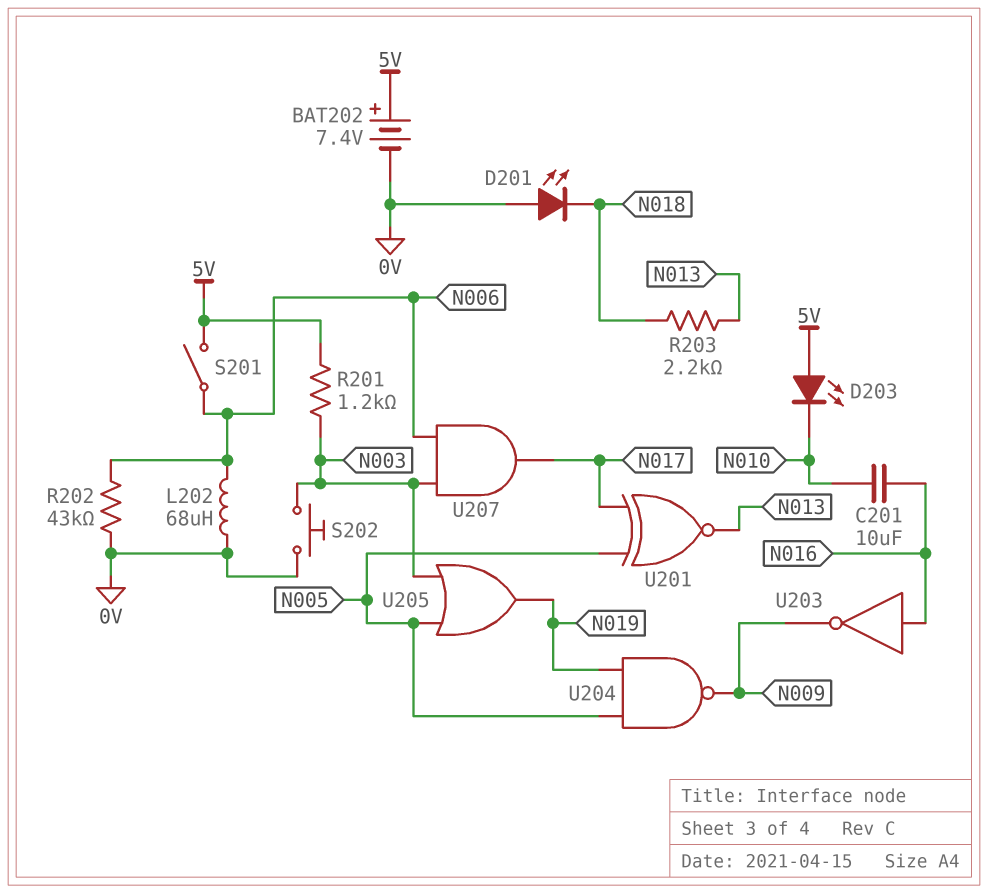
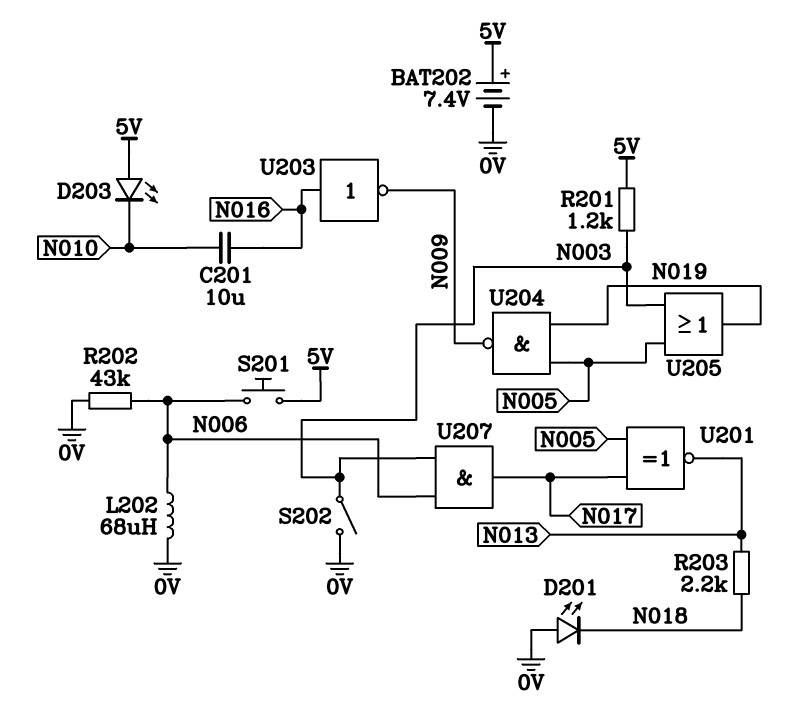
S201: switch (5V, N006) -> button (5V, N006)
S202: button (0V, N003) -> switch (0V, N003)

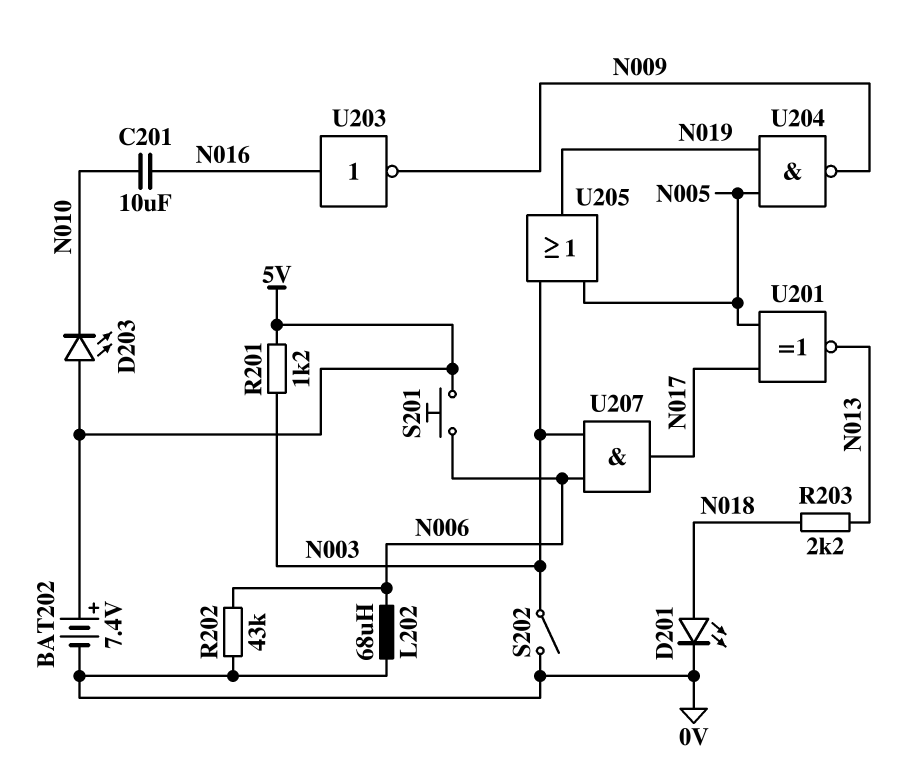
D201: LED (A 0V, K N018) -> LED (A N018, K 0V)

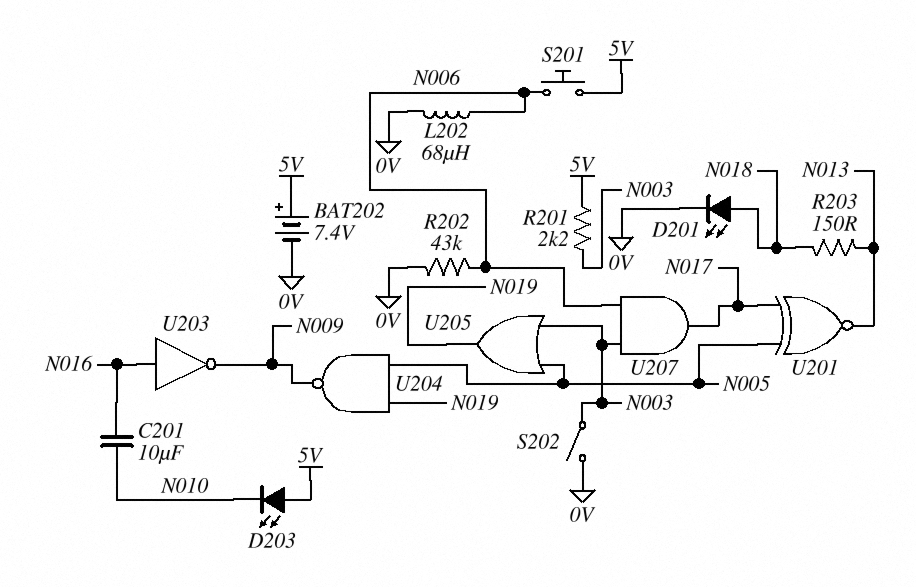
R201: 1.2k (5V, N003) -> 2.2k (5V, N003)
R203: 2.2k (N013, N018) -> 150 (N013, N018)

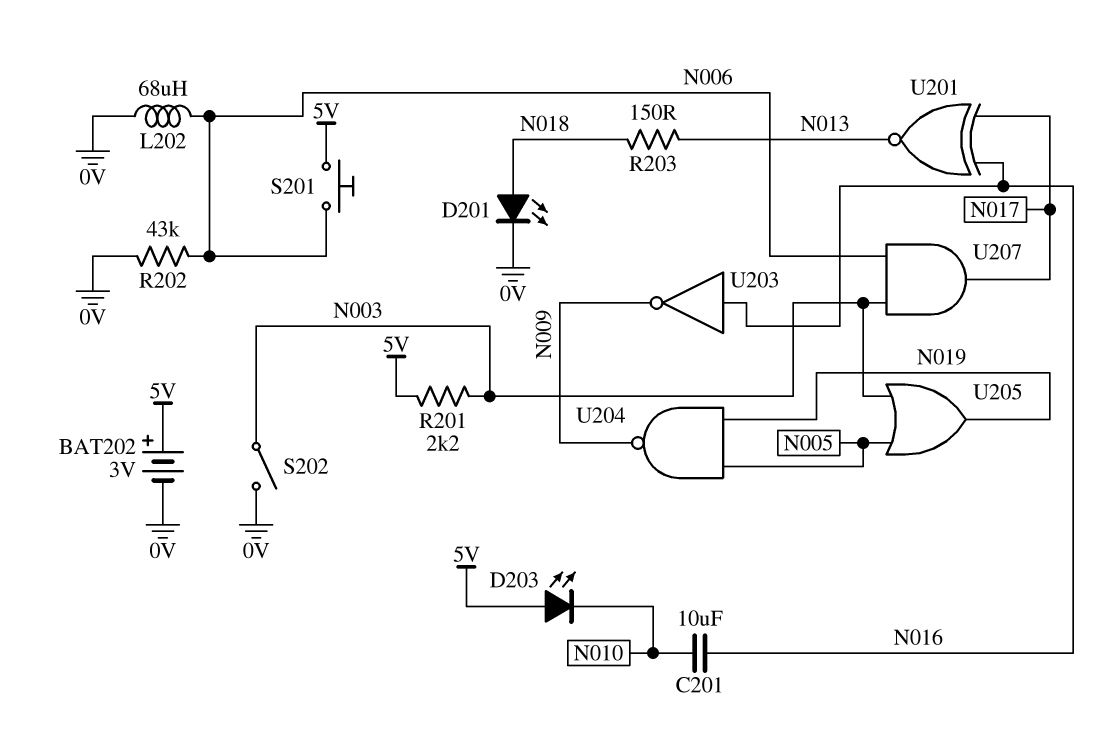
BAT202: 7.4V (plus 5V, minus 0V) -> 3V (plus 5V, minus 0V)
U201: XNOR (in N005, in N017, out N013) -> XNOR (in N016, in N017, out N013)

